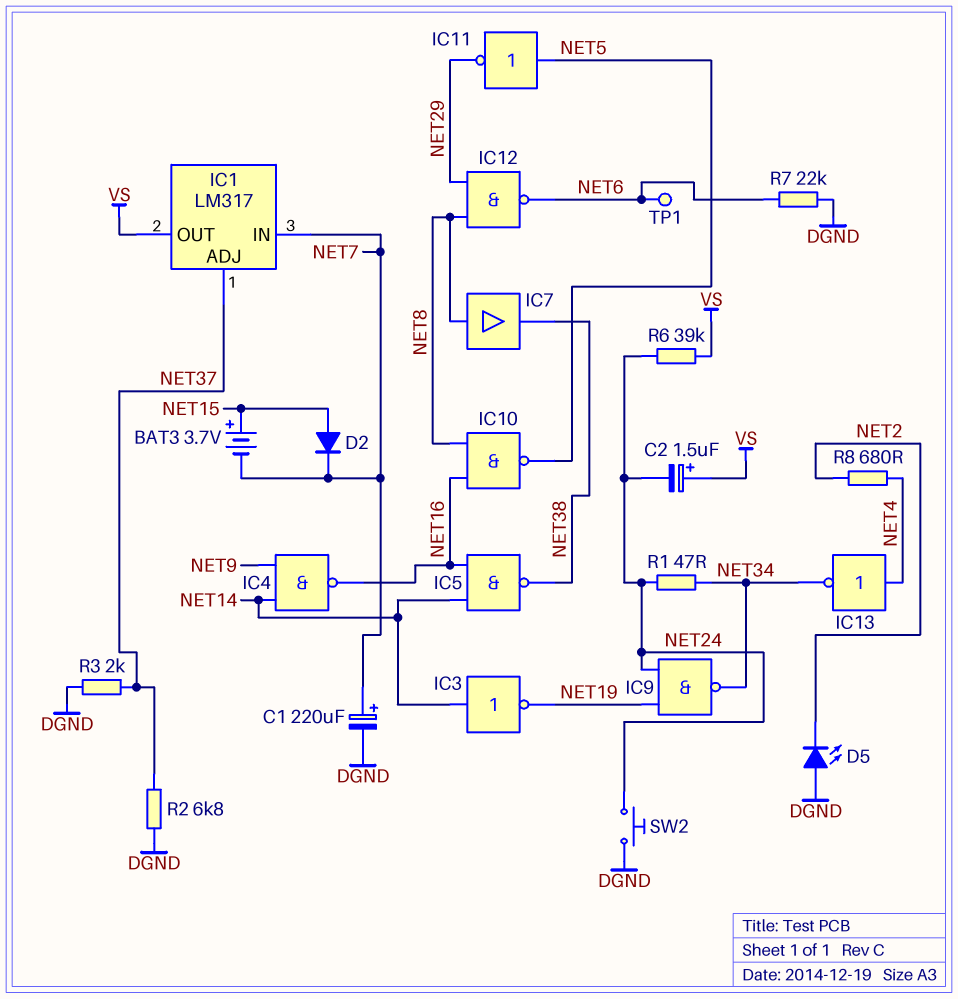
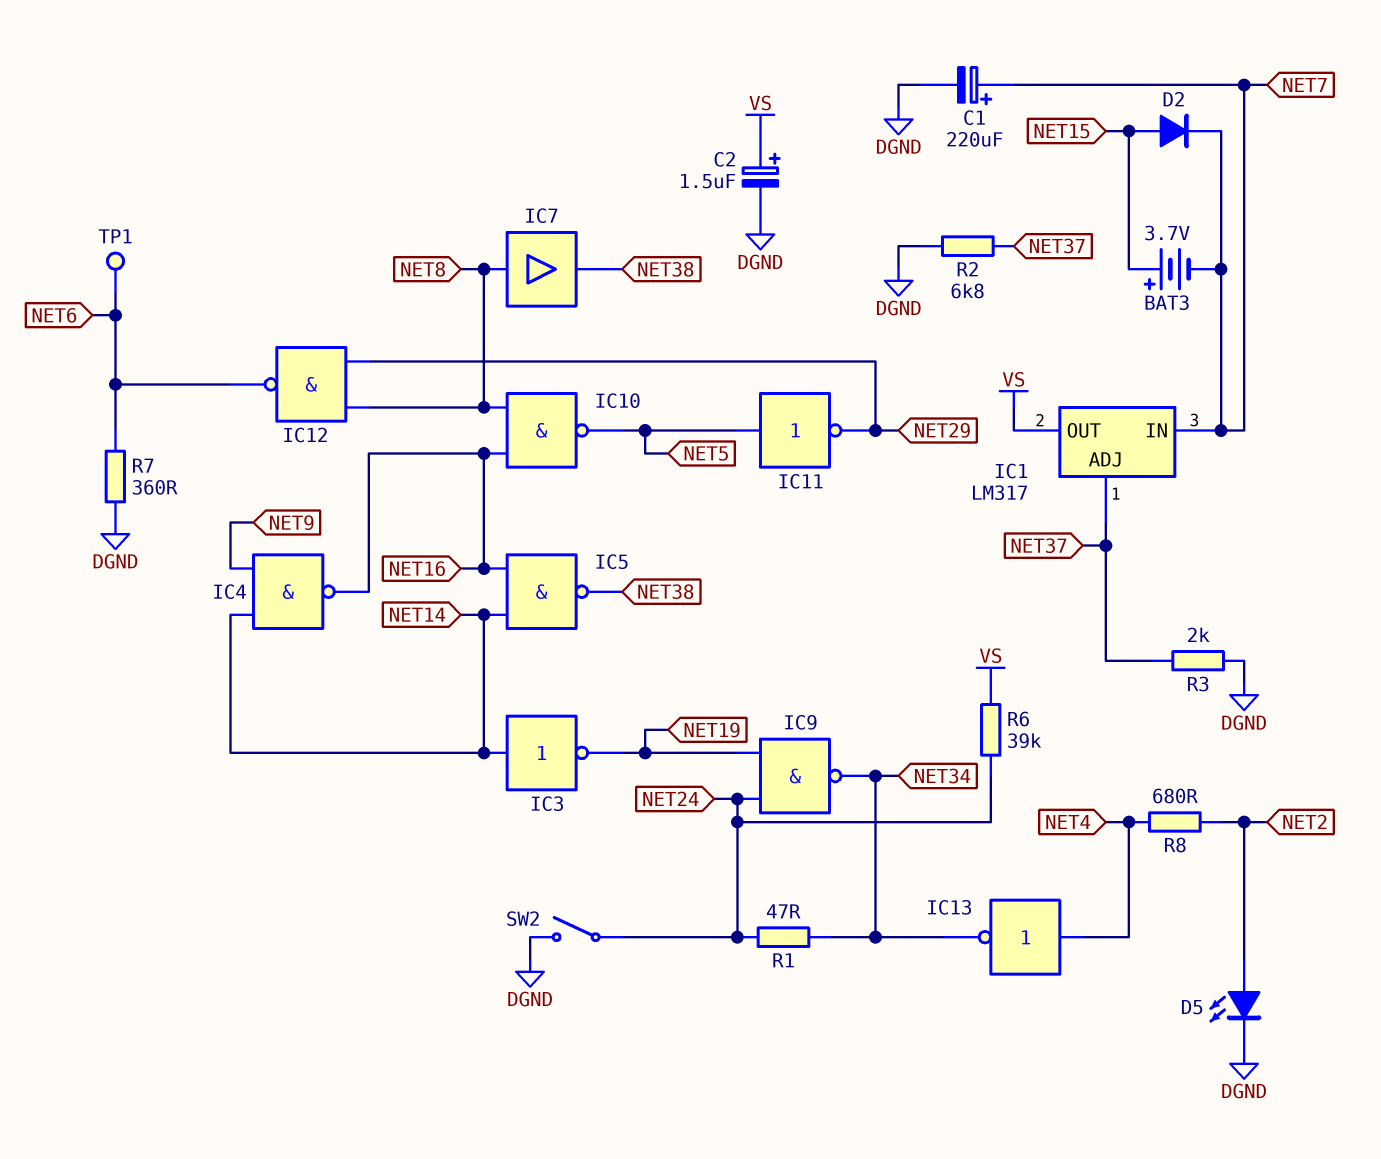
C2: 1.5uF (plus VS, minus NET24) -> 1.5uF (plus VS, minus DGND)
D5: LED (A DGND, K NET2) -> LED (A NET2, K DGND)
R7: 22k (DGND, NET6) -> 360 (DGND, NET6)
SW2: button (DGND, NET24) -> switch (DGND, NET24)

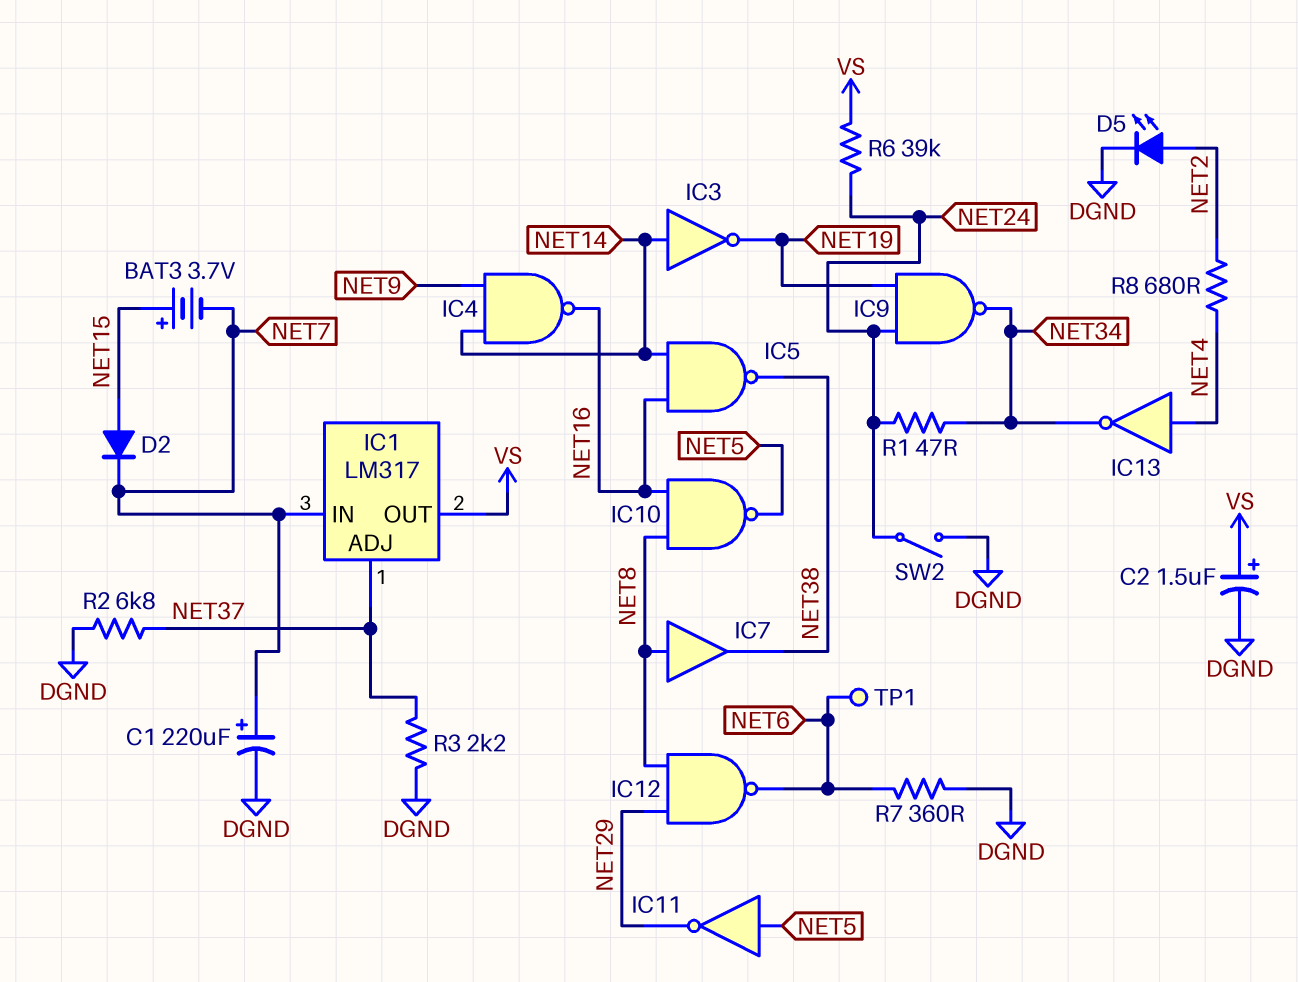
R3: 2k (DGND, NET37) -> 2.2k (DGND, NET37)

